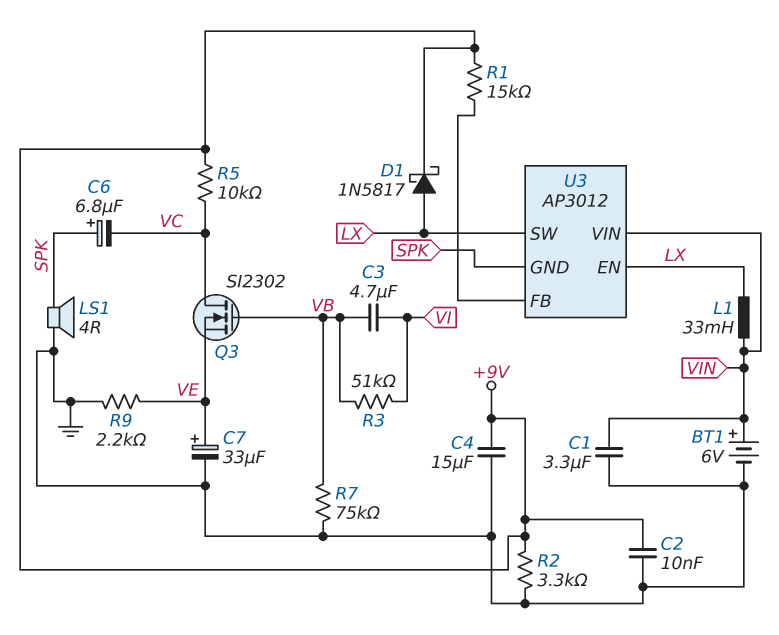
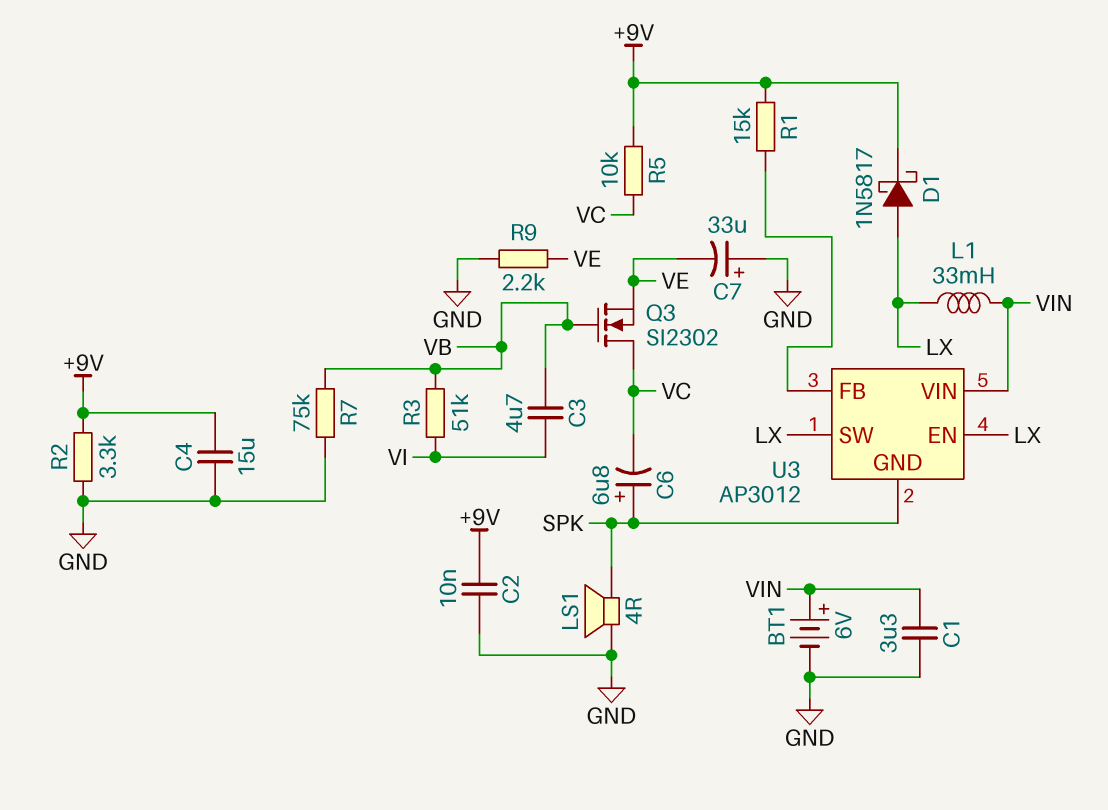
C7: 33uF (plus VE, minus GND) -> 33uF (plus GND, minus VE)

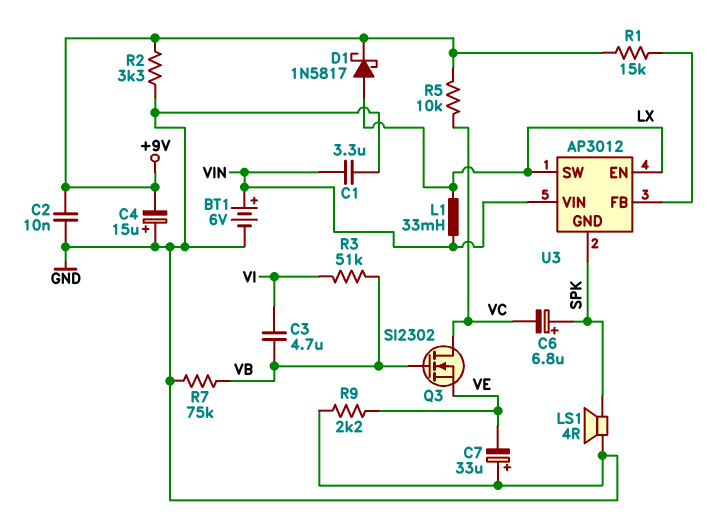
C4: 15uF (+9V, GND) -> 15uF (plus GND, minus +9V)

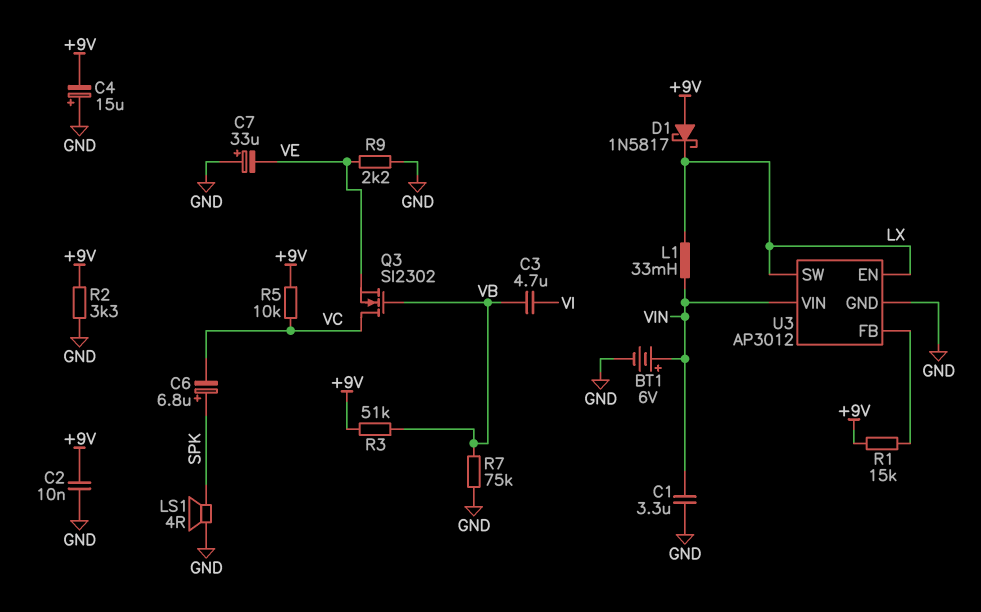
D1: schottky 1N5817 (A LX, K +9V) -> schottky 1N5817 (A +9V, K LX)
R3: 51k (VB, VI) -> 51k (+9V, VB)
U3 pin GND: SPK -> GND

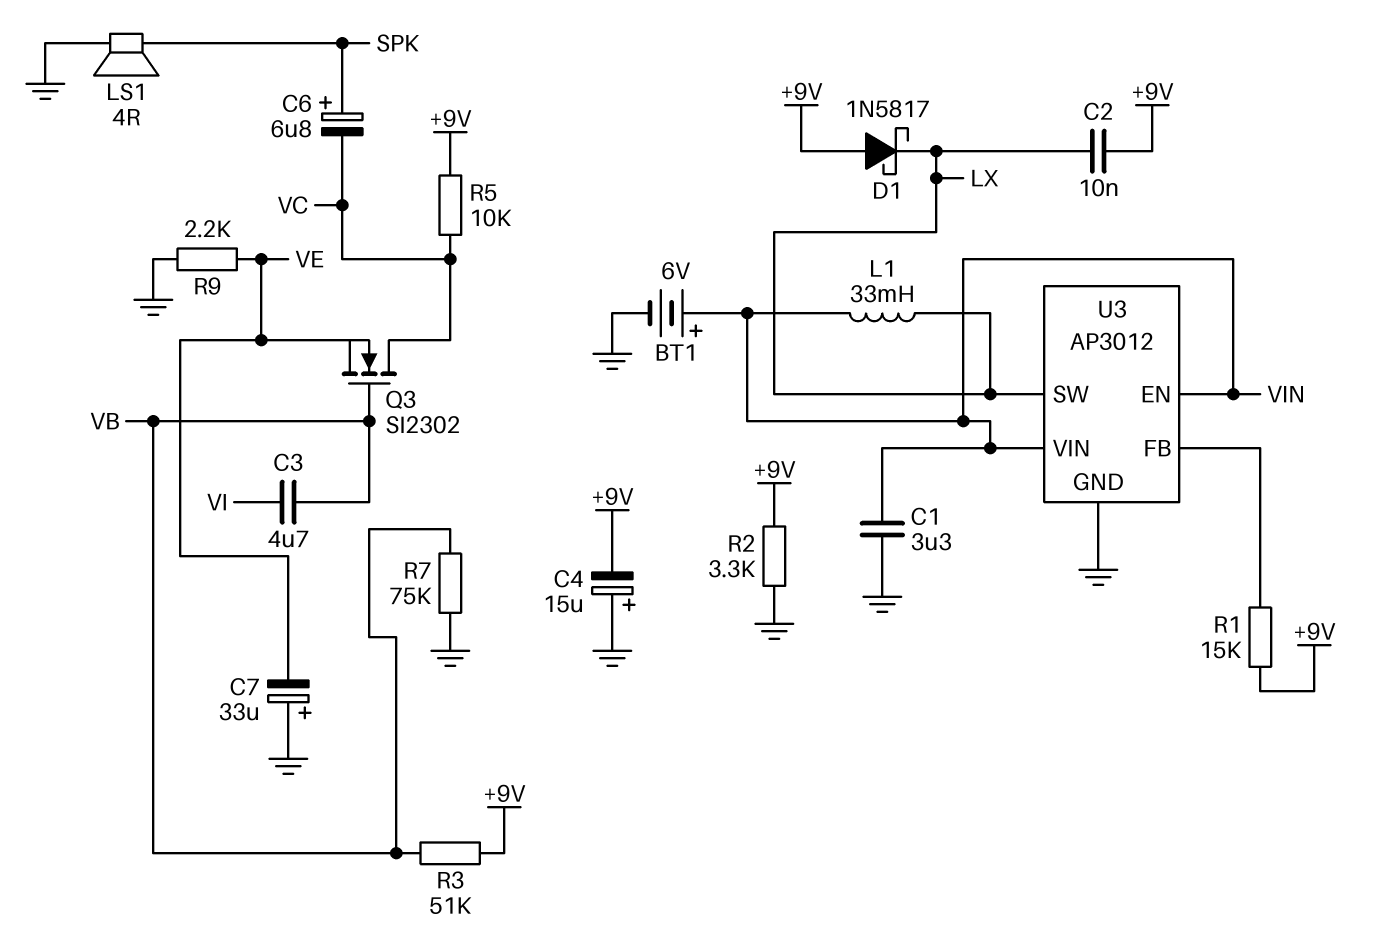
C2: 10nF (+9V, GND) -> 10nF (+9V, LX)
U3 pin EN: LX -> VIN

